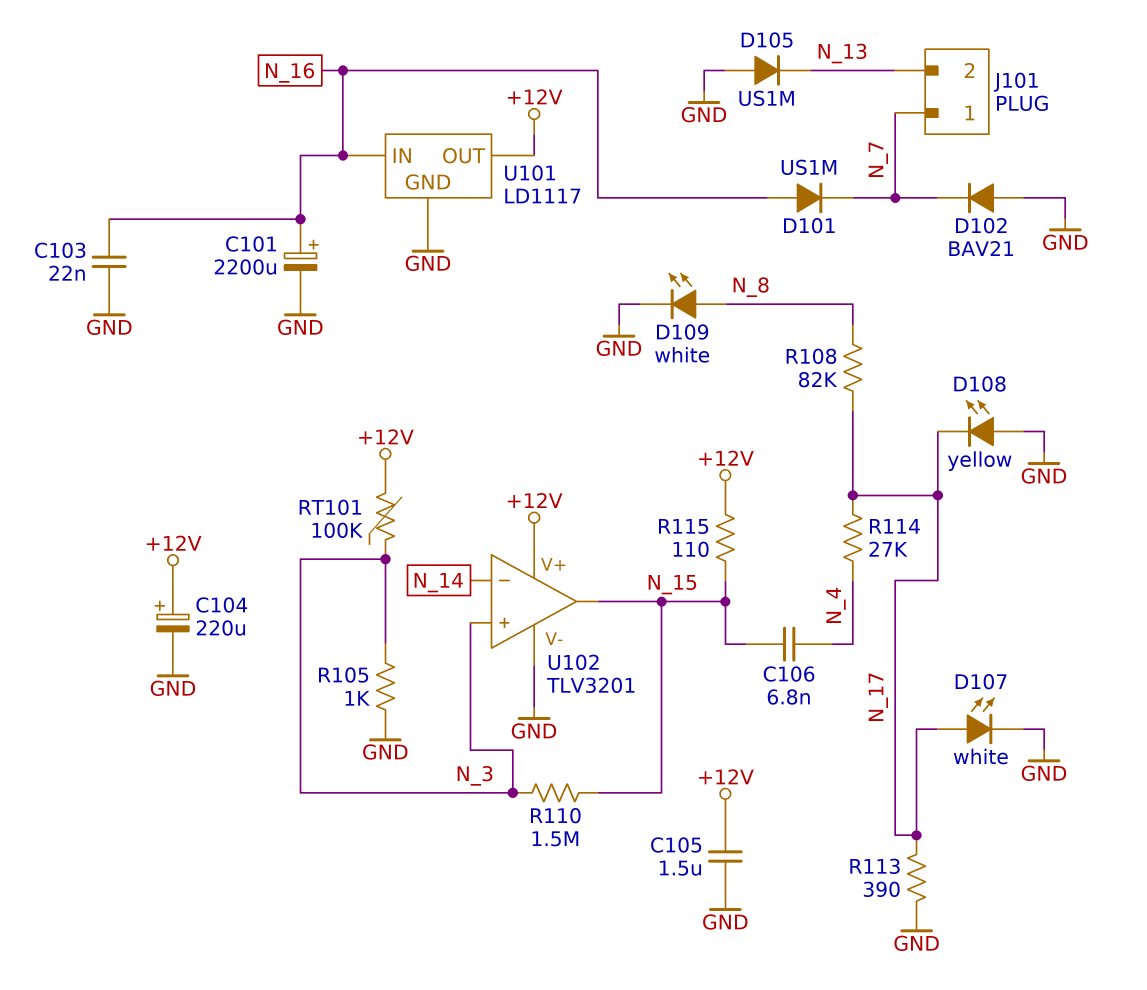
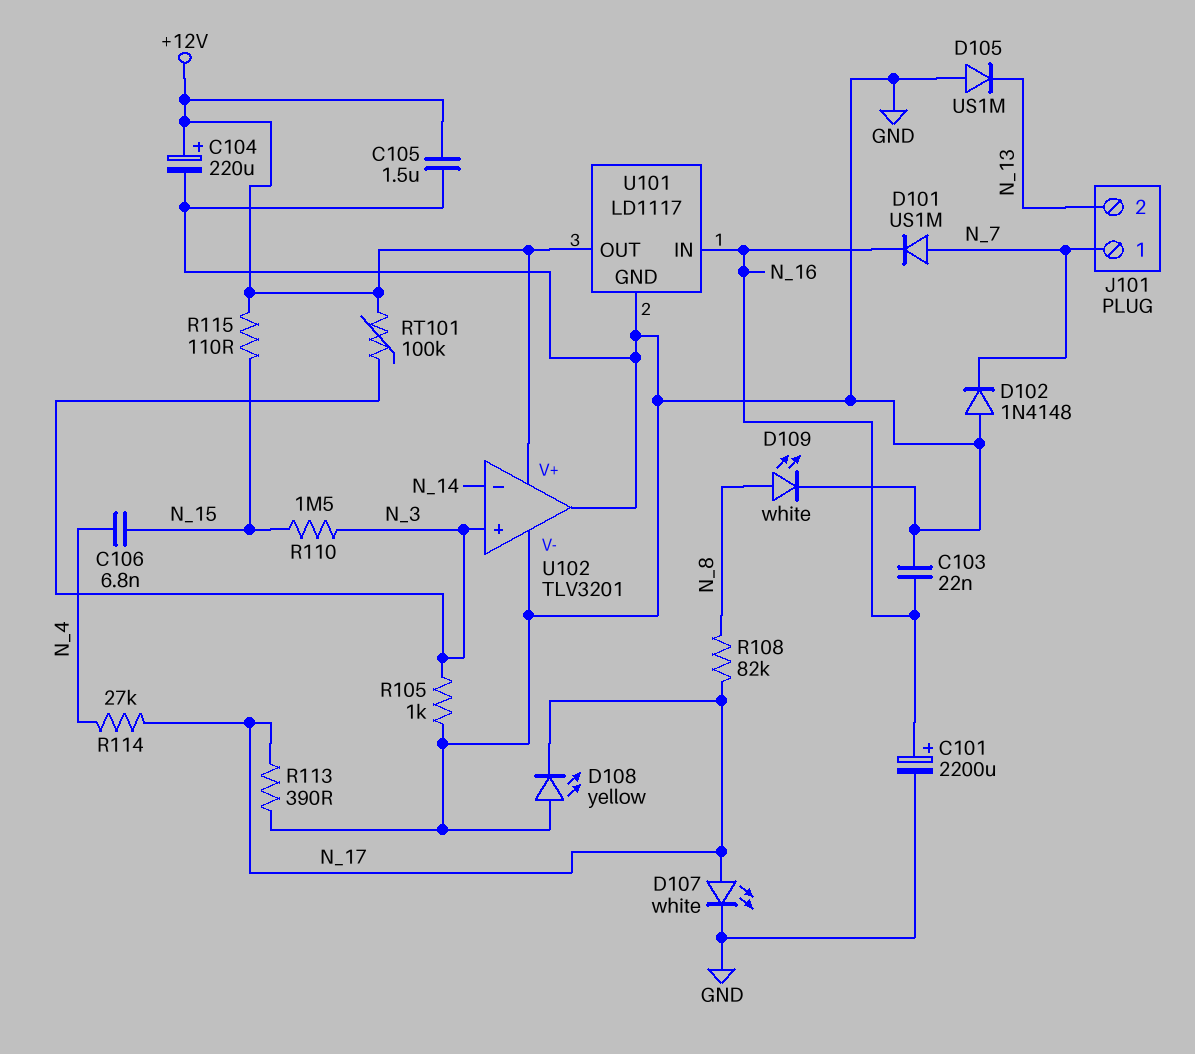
D101: diode US1M (A N_16, K N_7) -> diode US1M (A N_7, K N_16)
D102: diode BAV21 (A GND, K N_7) -> diode 1N4148 (A GND, K N_7)
U102 pin out: N_15 -> GND

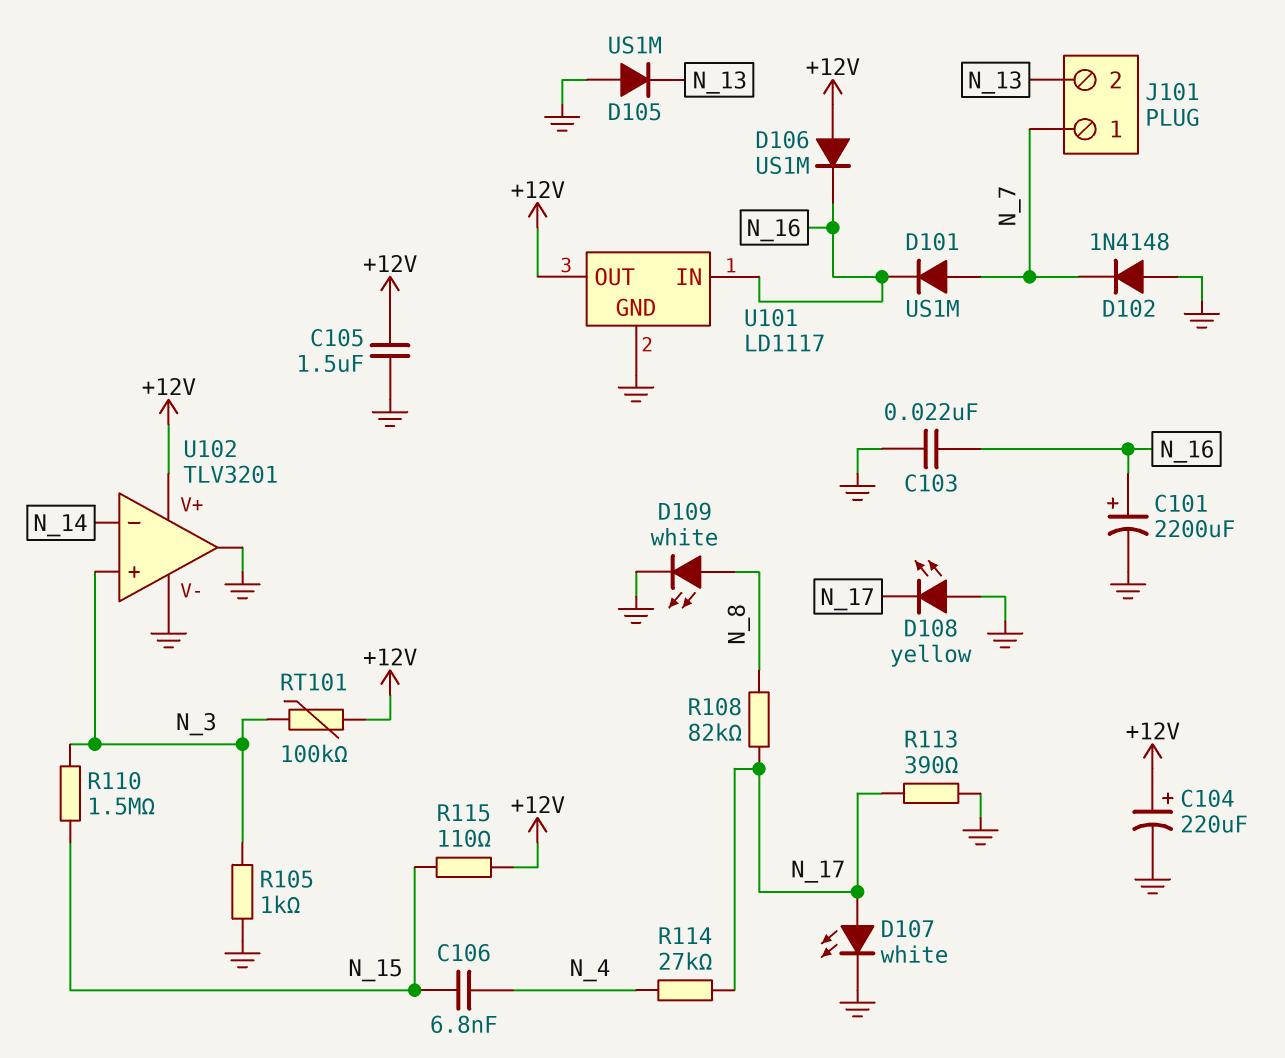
D106: none -> diode US1M (A +12V, K N_16)

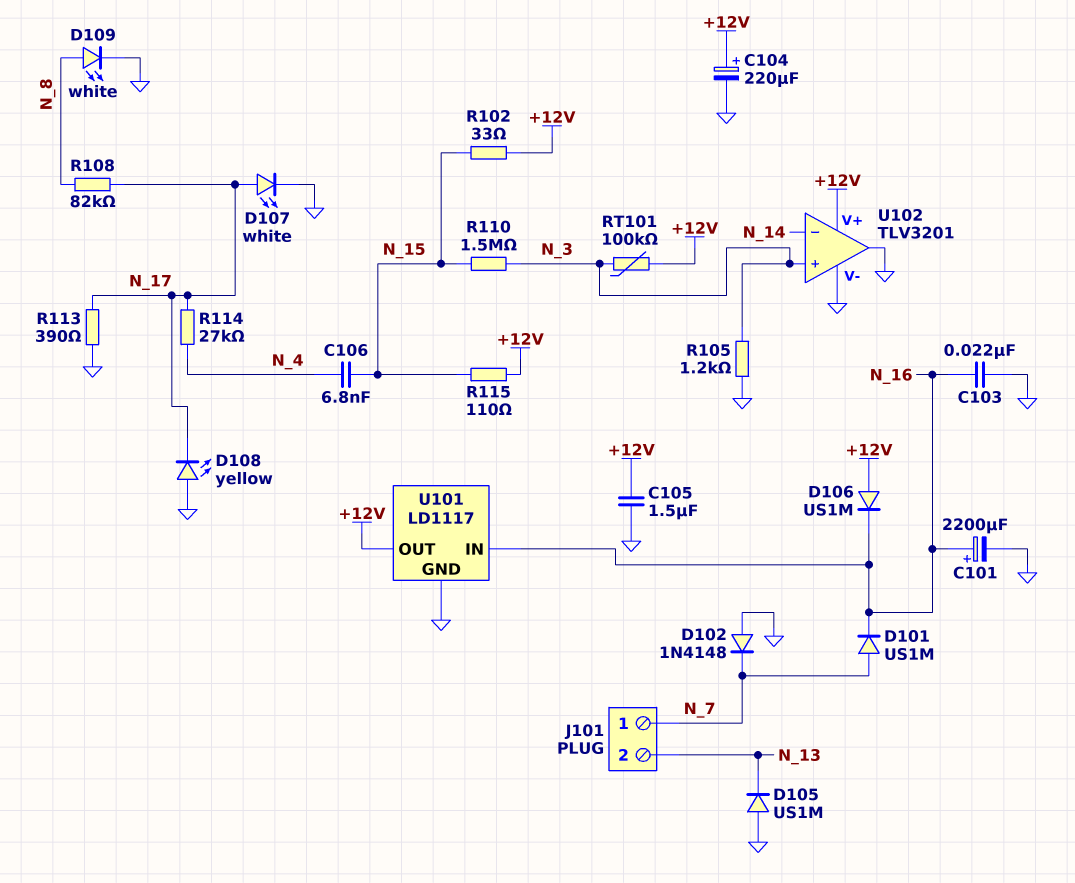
R102: none -> 33 (+12V, N_15)
R105: 1k (GND, N_3) -> 1.2k (GND, N_3)

